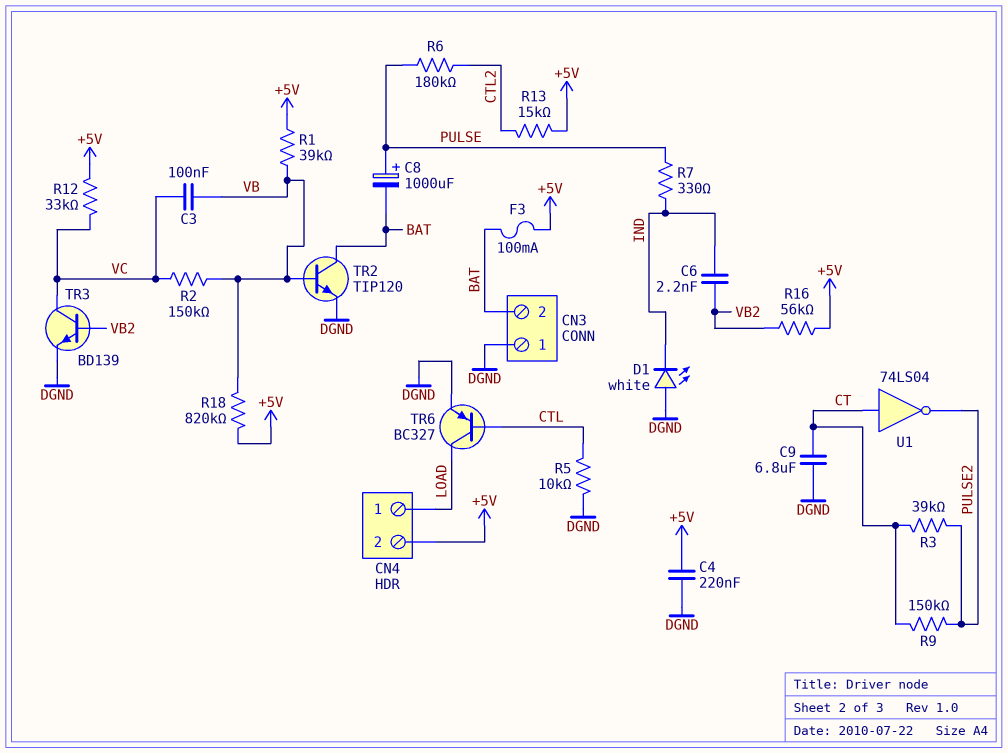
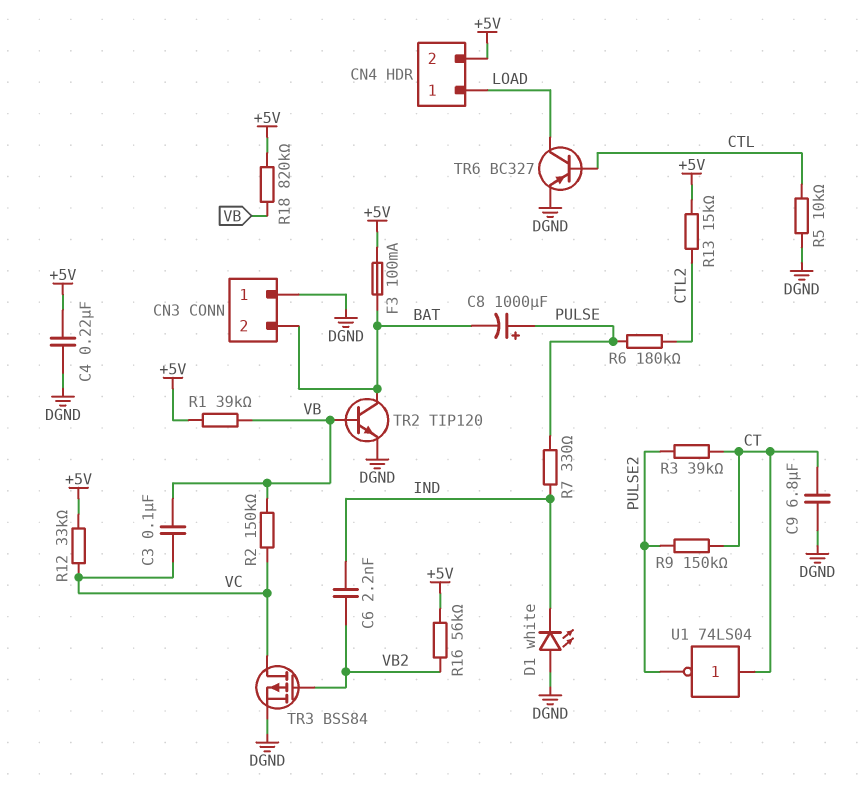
TR3: NPN BD139 (B VB2, C VC, E DGND) -> PMOS BSS84 (G VB2, D VC, S DGND)

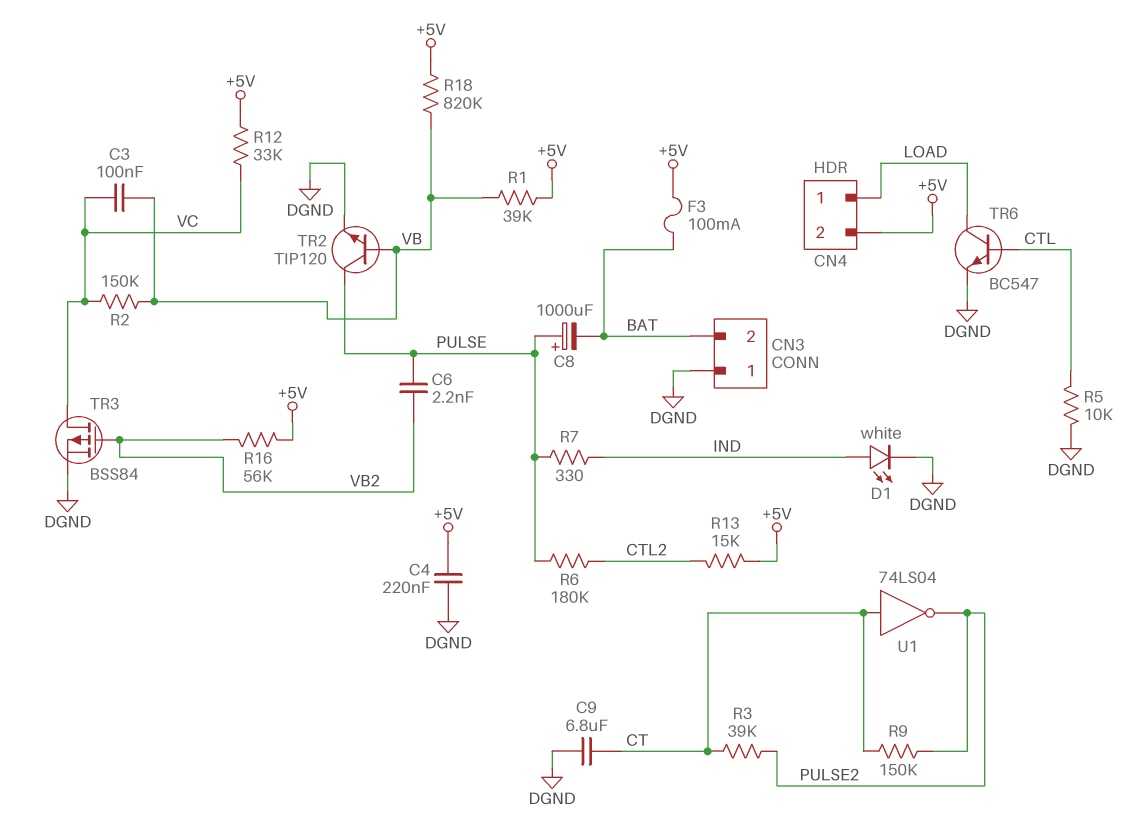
C6: 2.2nF (IND, VB2) -> 2.2nF (PULSE, VB2)
D1: LED white (A DGND, K IND) -> LED white (A IND, K DGND)
TR2: NPN TIP120 (B VB, C BAT, E DGND) -> NPN TIP120 (B VB, C PULSE, E DGND)
TR6: PNP BC327 (B CTL, C LOAD, E DGND) -> NPN BC547 (B CTL, C LOAD, E DGND)

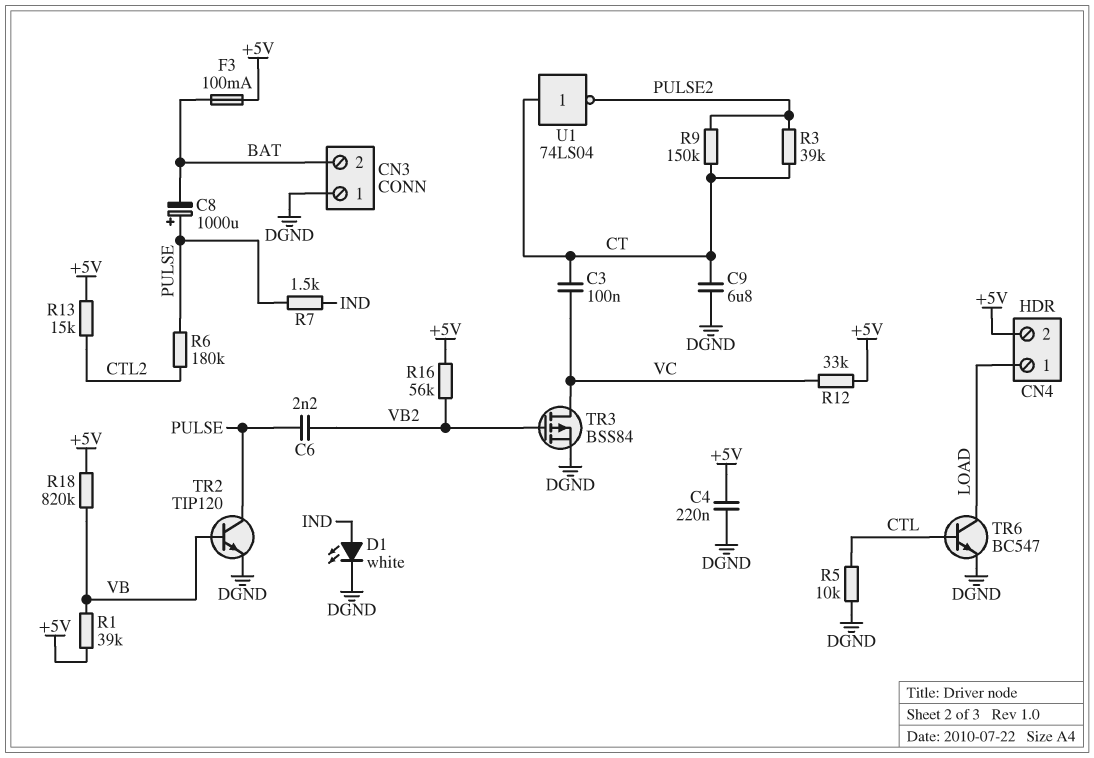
C3: 100nF (VB, VC) -> 100nF (CT, VC)
R2: 150k (VB, VC) -> none
R7: 330 (IND, PULSE) -> 1.5k (IND, PULSE)

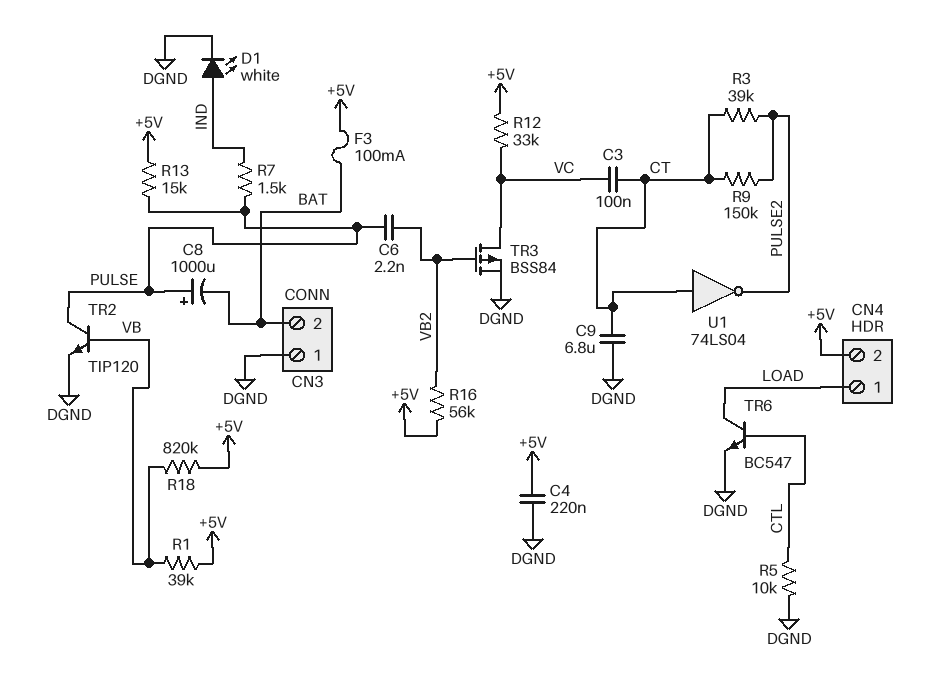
R6: 180k (CTL2, PULSE) -> none
R13: 15k (+5V, CTL2) -> 15k (+5V, PULSE)

